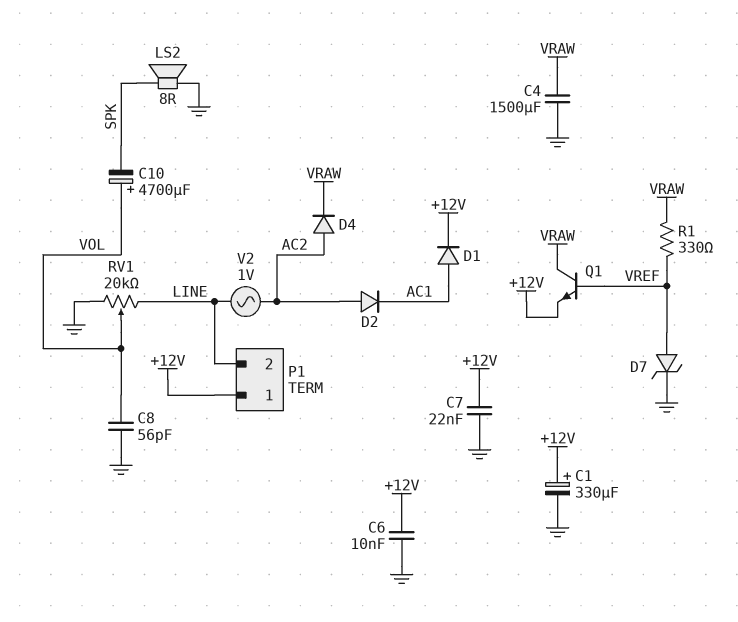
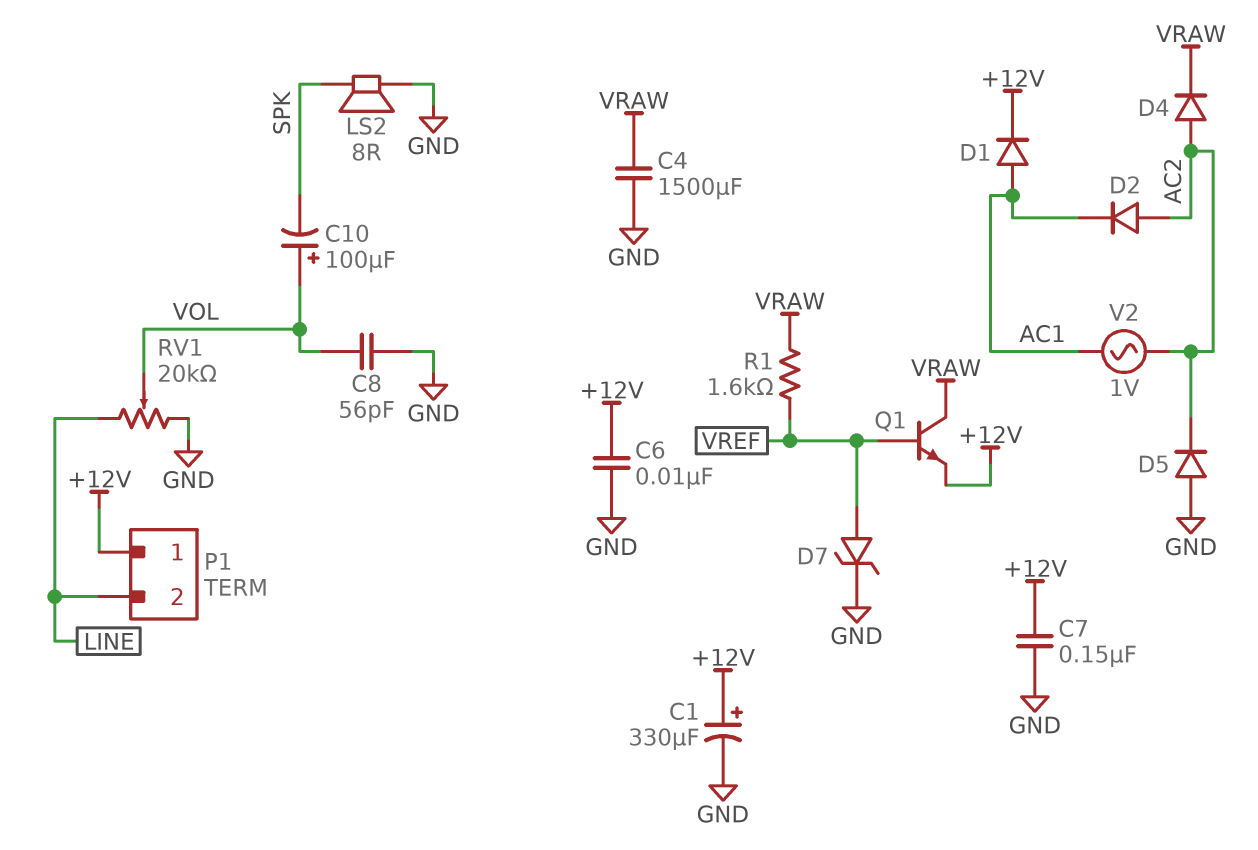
C7: 22nF (+12V, GND) -> 150nF (+12V, GND)
C10: 4700uF (plus VOL, minus SPK) -> 100uF (plus VOL, minus SPK)
D5: none -> diode (A GND, K AC2)
R1: 330 (VRAW, VREF) -> 1.6k (VRAW, VREF)
V2: AC 1V (AC2, LINE) -> AC 1V (AC1, AC2)

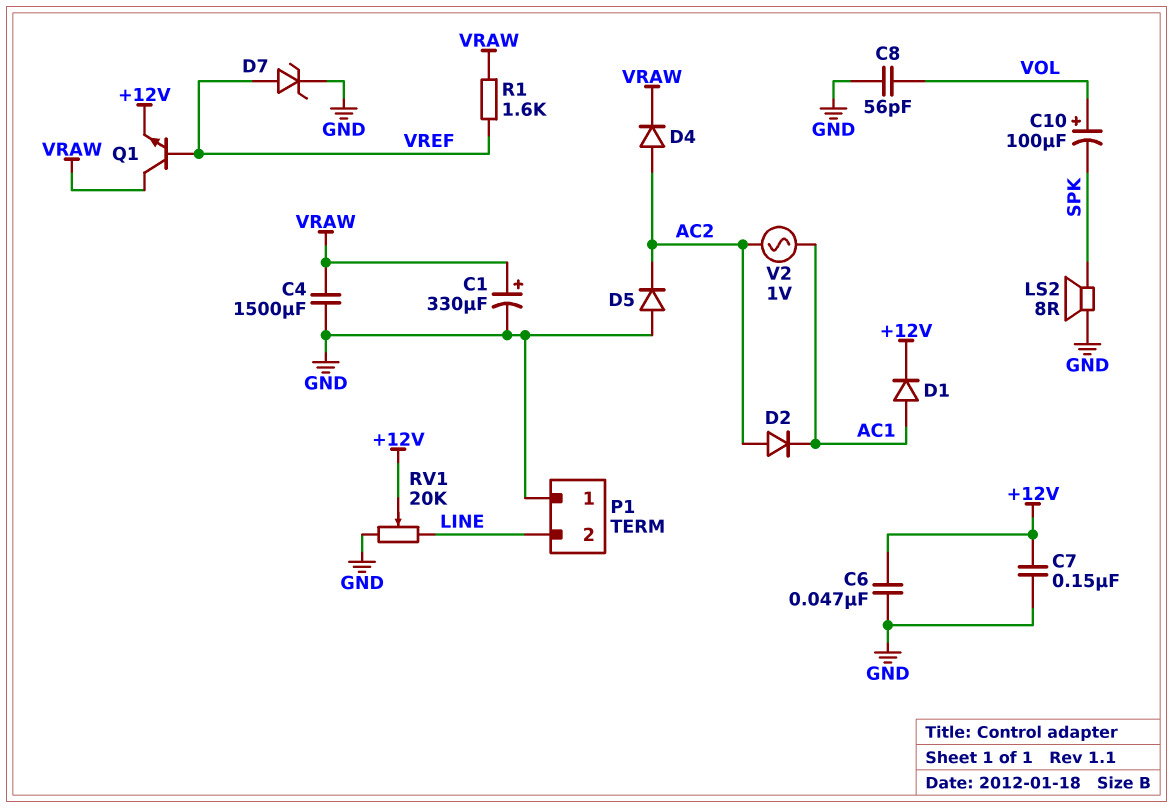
C1: 330uF (plus +12V, minus GND) -> 330uF (plus VRAW, minus GND)
C6: 10nF (+12V, GND) -> 47nF (+12V, GND)
P1 pin 1: +12V -> GND
RV1: 20k (GND, LINE, wiper VOL) -> 20k (GND, LINE, wiper +12V)

